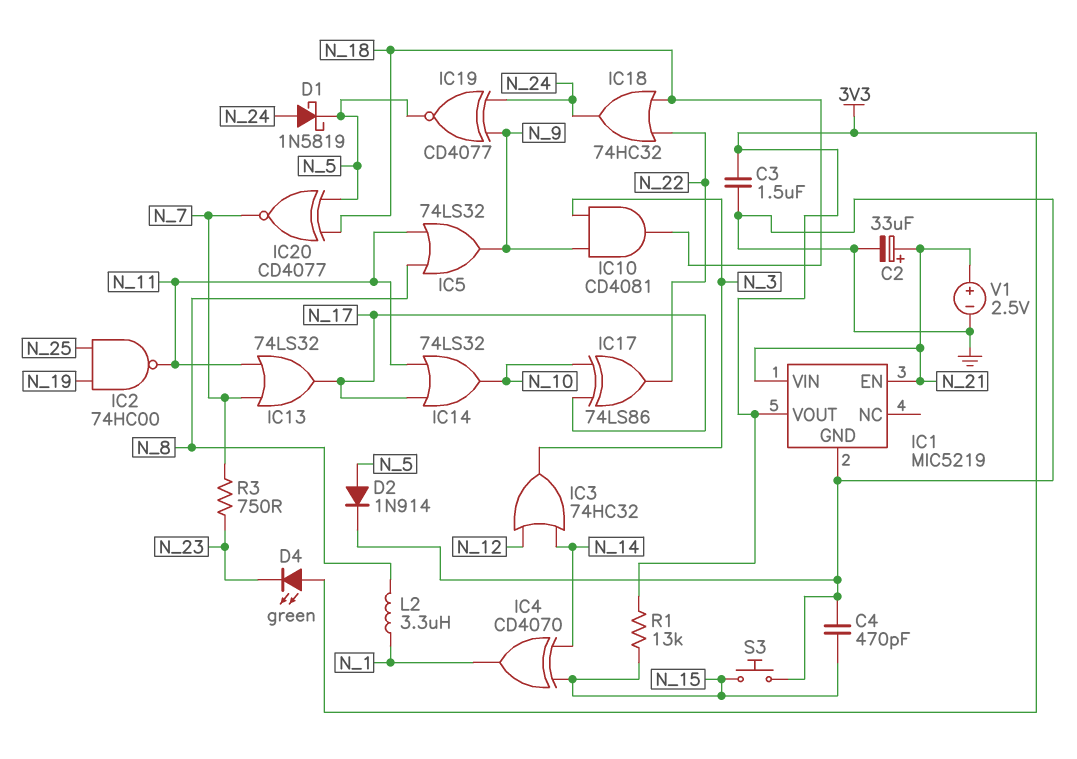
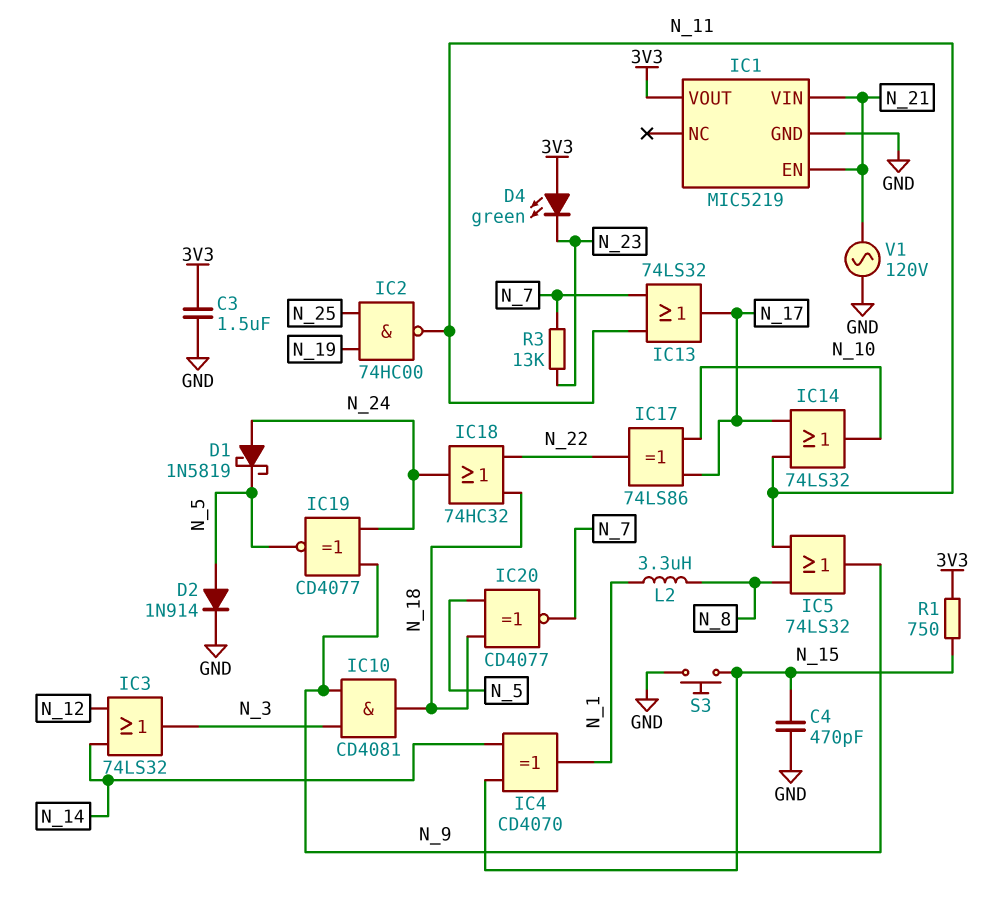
C2: 33uF (plus N_21, minus GND) -> none
IC3: OR 74HC32 (in N_12, in N_14, out N_3) -> OR 74LS32 (in N_12, in N_14, out N_3)
R1: 13k (3V3, N_15) -> 750 (3V3, N_15)
R3: 750 (N_7, N_23) -> 13k (N_7, N_23)
V1: 2.5V (plus N_21, minus GND) -> AC 120V (GND, N_21)

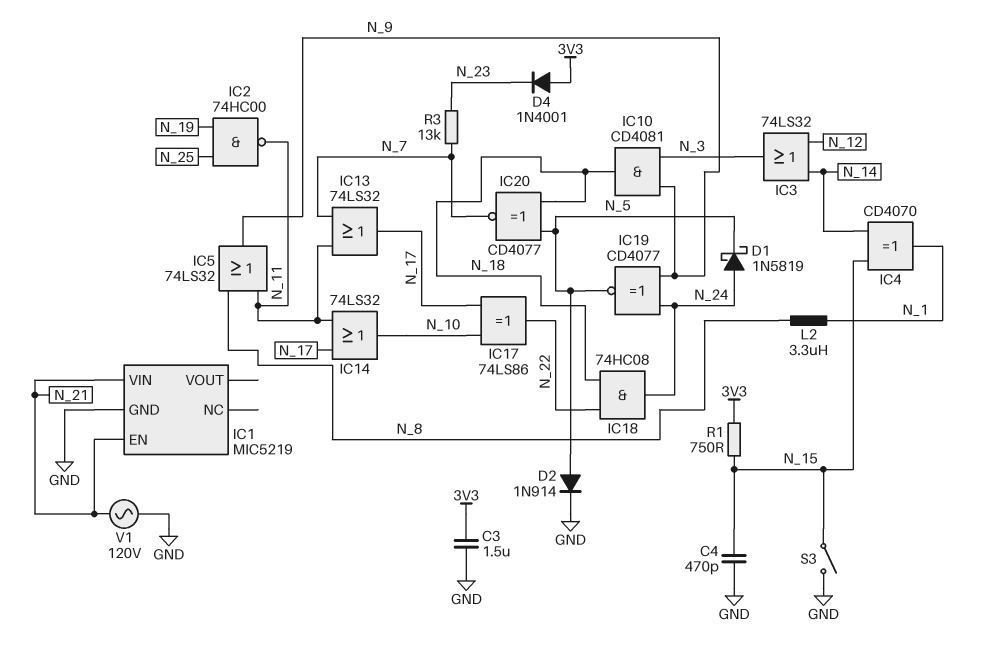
D4: LED green (A 3V3, K N_23) -> diode 1N4001 (A 3V3, K N_23)
IC1 pin VOUT: 3V3 -> none
IC18: OR 74HC32 (in N_18, in N_22, out N_24) -> AND 74HC08 (in N_18, in N_22, out N_24)
S3: button (GND, N_15) -> switch (GND, N_15)

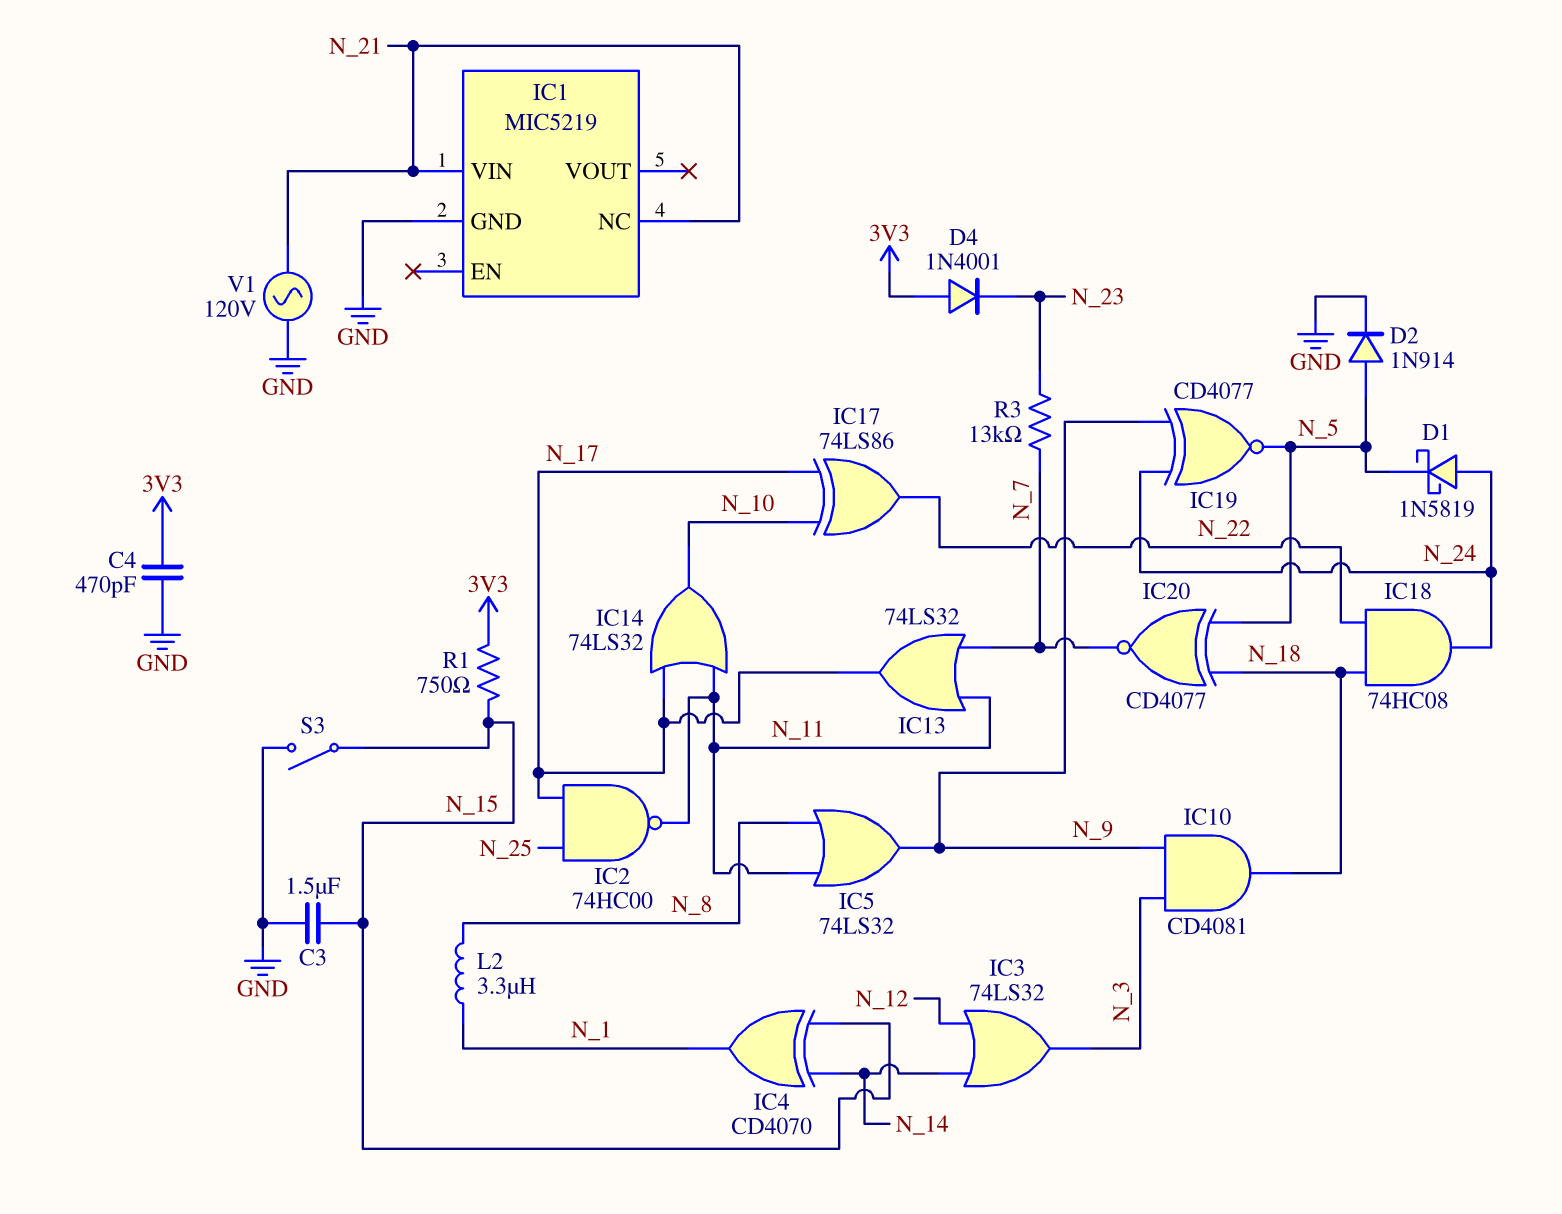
C3: 1.5uF (3V3, GND) -> 1.5uF (GND, N_15)
C4: 470pF (GND, N_15) -> 470pF (3V3, GND)
IC1 pin EN: N_21 -> none
IC1 pin NC: none -> N_21
IC2: NAND 74HC00 (in N_19, in N_25, out N_11) -> NAND 74HC00 (in N_17, in N_25, out N_11)

